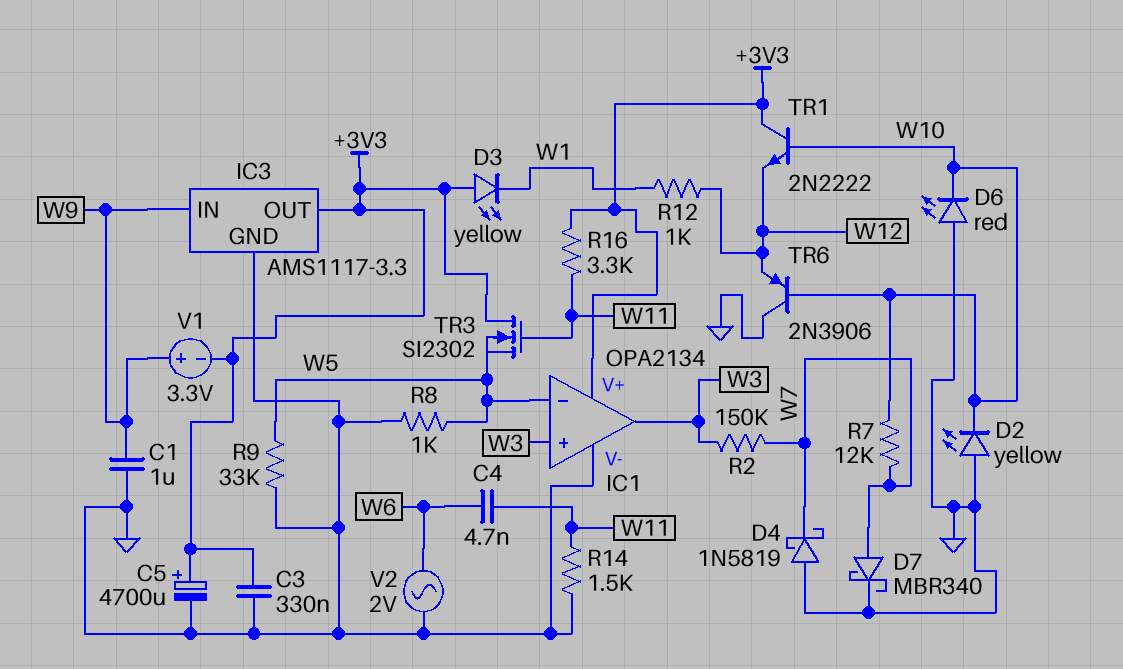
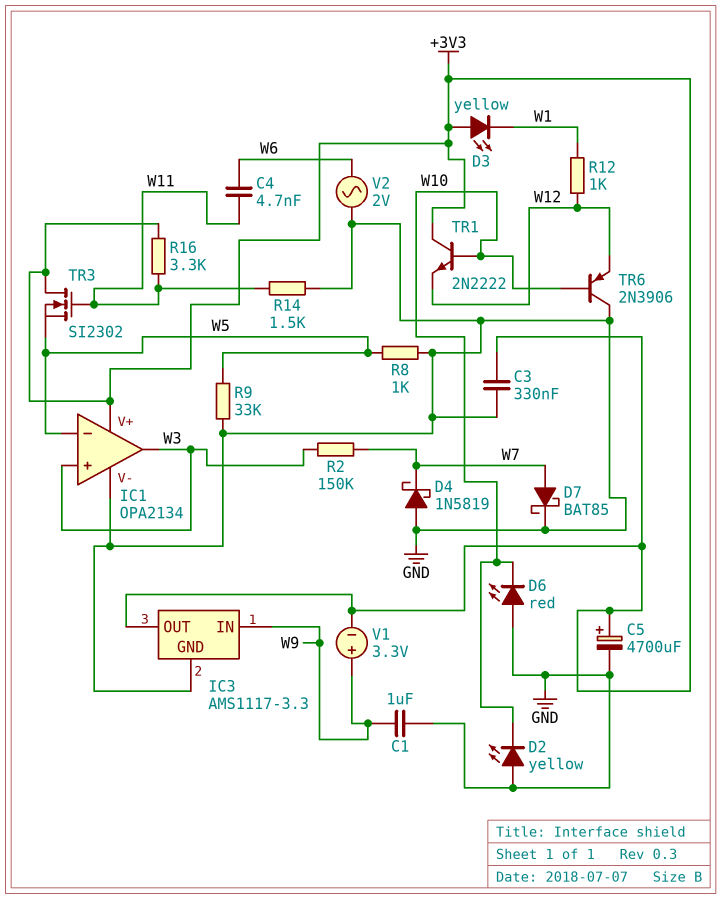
D7: schottky MBR340 (A W7, K GND) -> schottky BAT85 (A W7, K GND)
R7: 12k (W7, W10) -> none

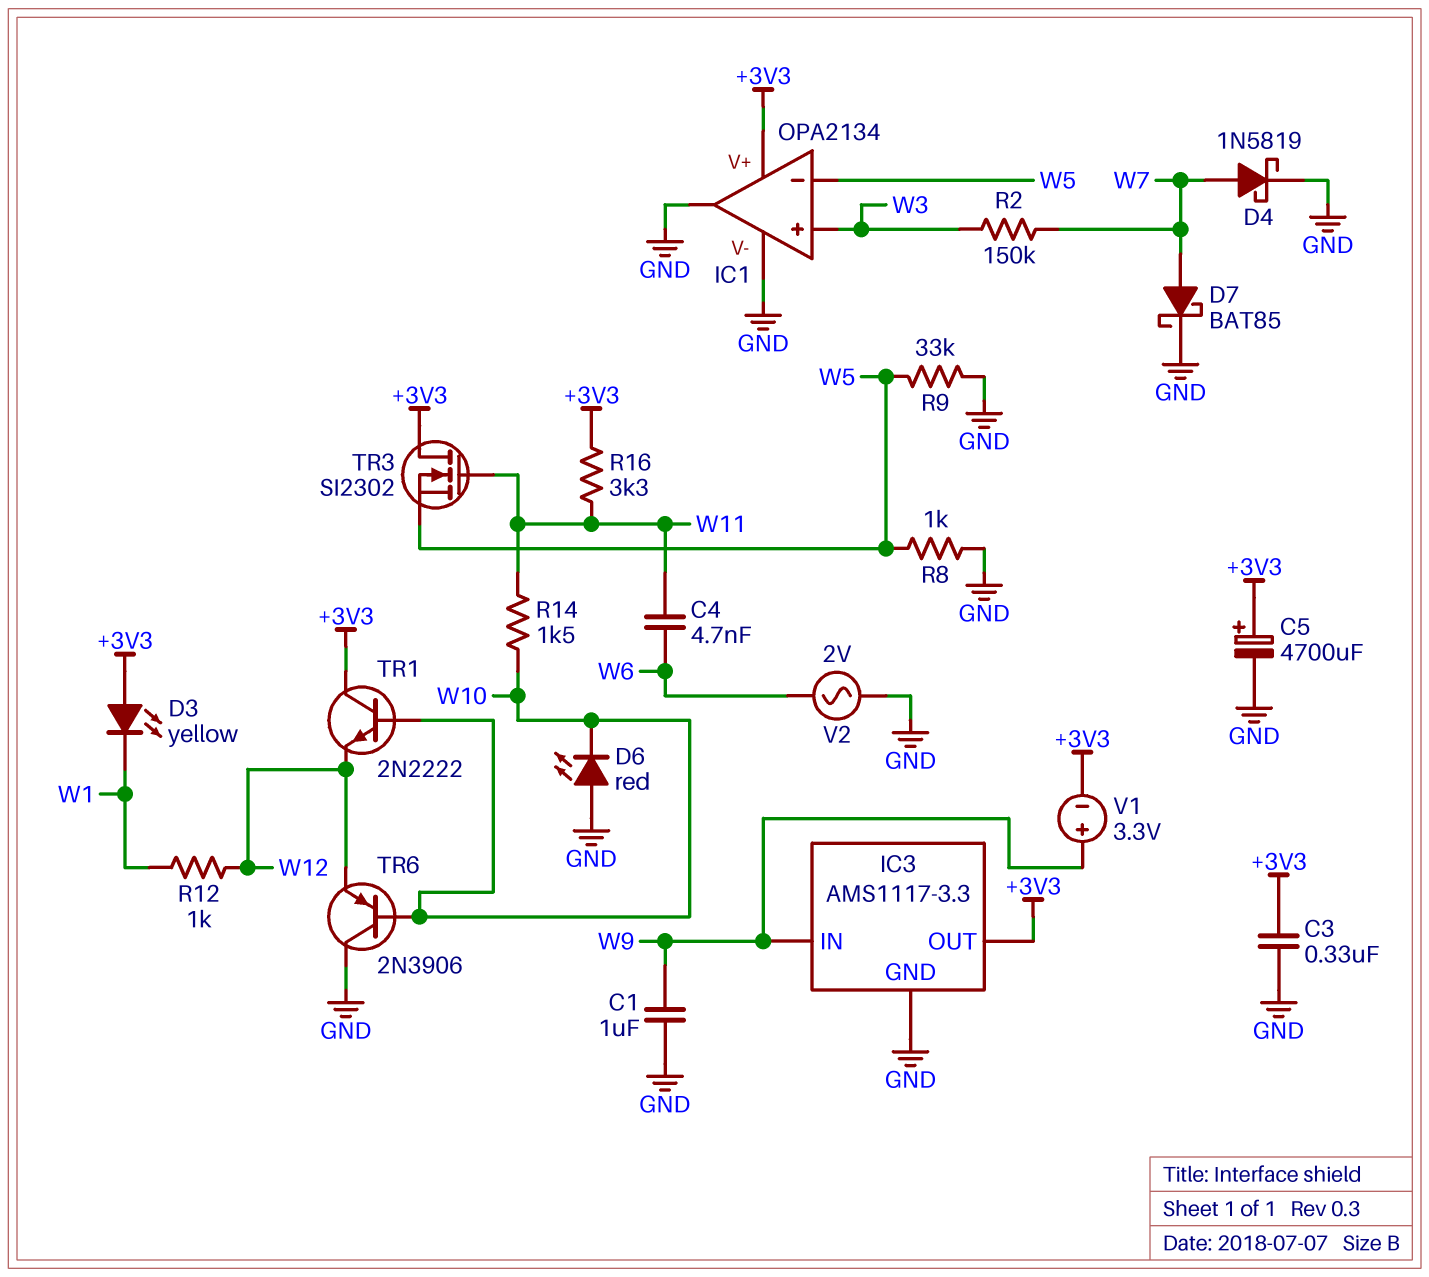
D2: LED yellow (A GND, K W10) -> none
D4: schottky 1N5819 (A GND, K W7) -> schottky 1N5819 (A W7, K GND)
IC1 pin out: W3 -> GND
R14: 1.5k (GND, W11) -> 1.5k (W10, W11)

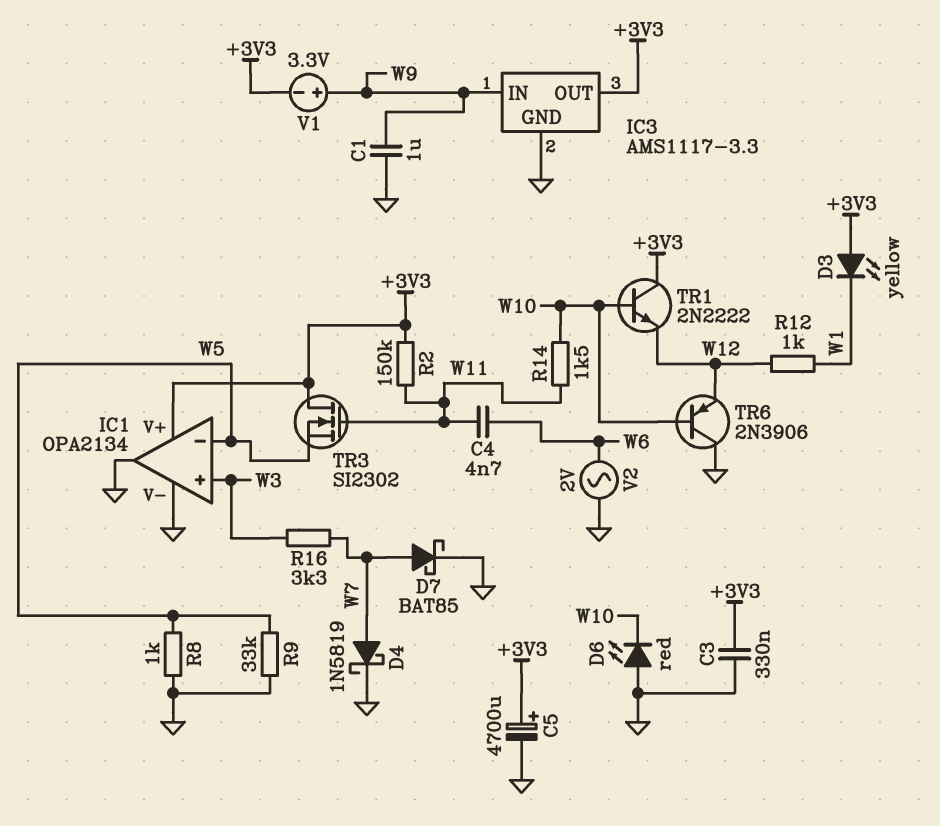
R2: 150k (W3, W7) -> 150k (+3V3, W11)
R16: 3.3k (+3V3, W11) -> 3.3k (W3, W7)

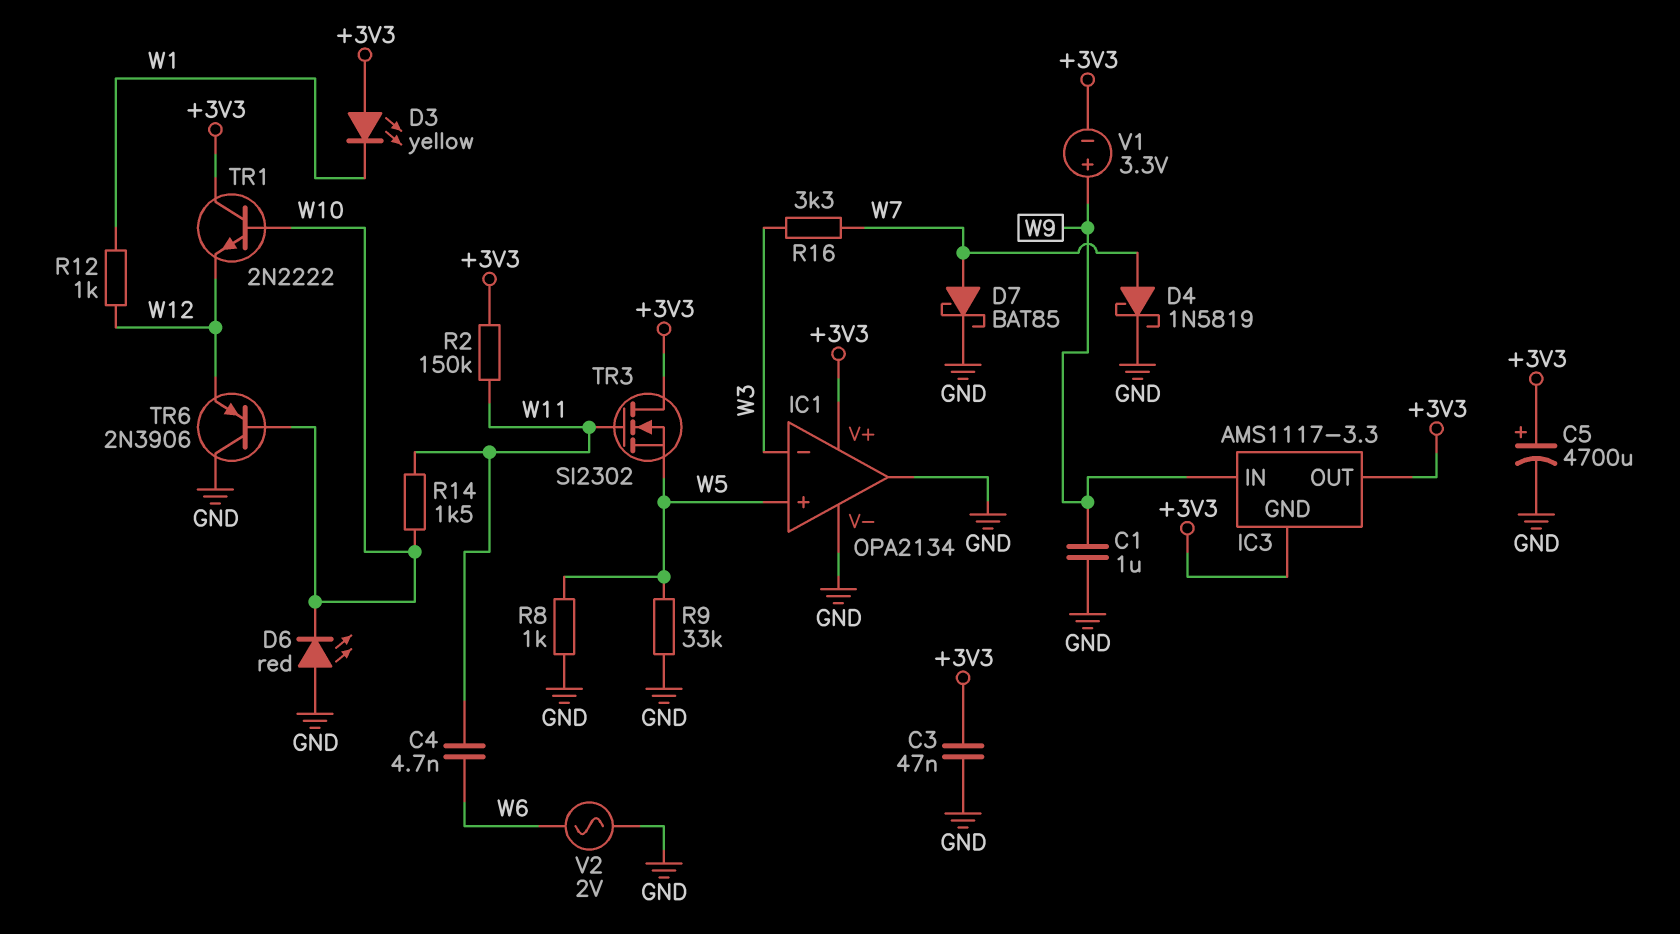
C3: 330nF (+3V3, GND) -> 47nF (+3V3, GND)
IC1 pin in+: W3 -> W5
IC1 pin in-: W5 -> W3
IC3 pin GND: GND -> +3V3

